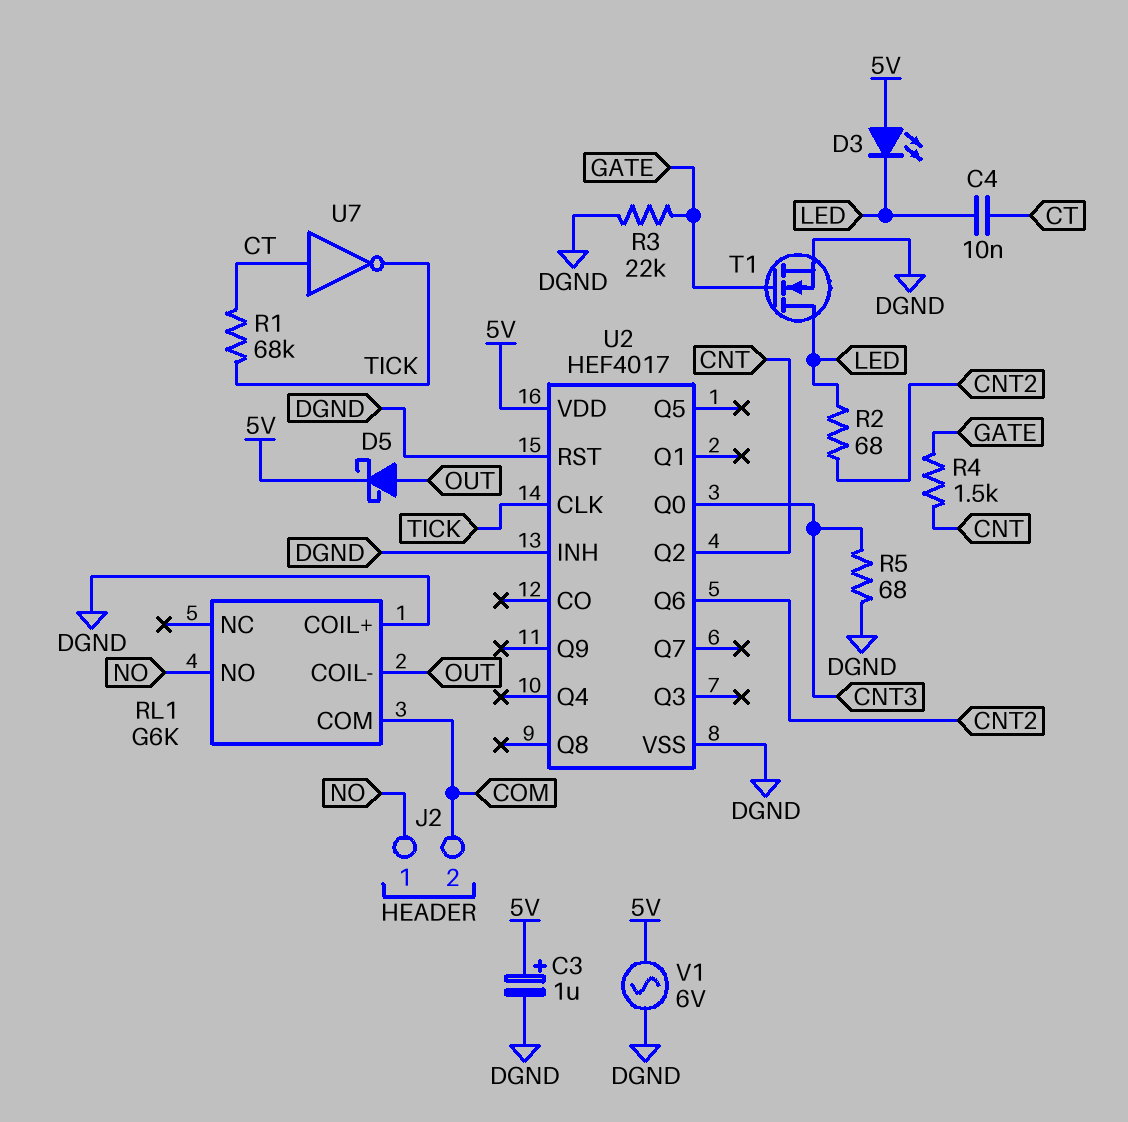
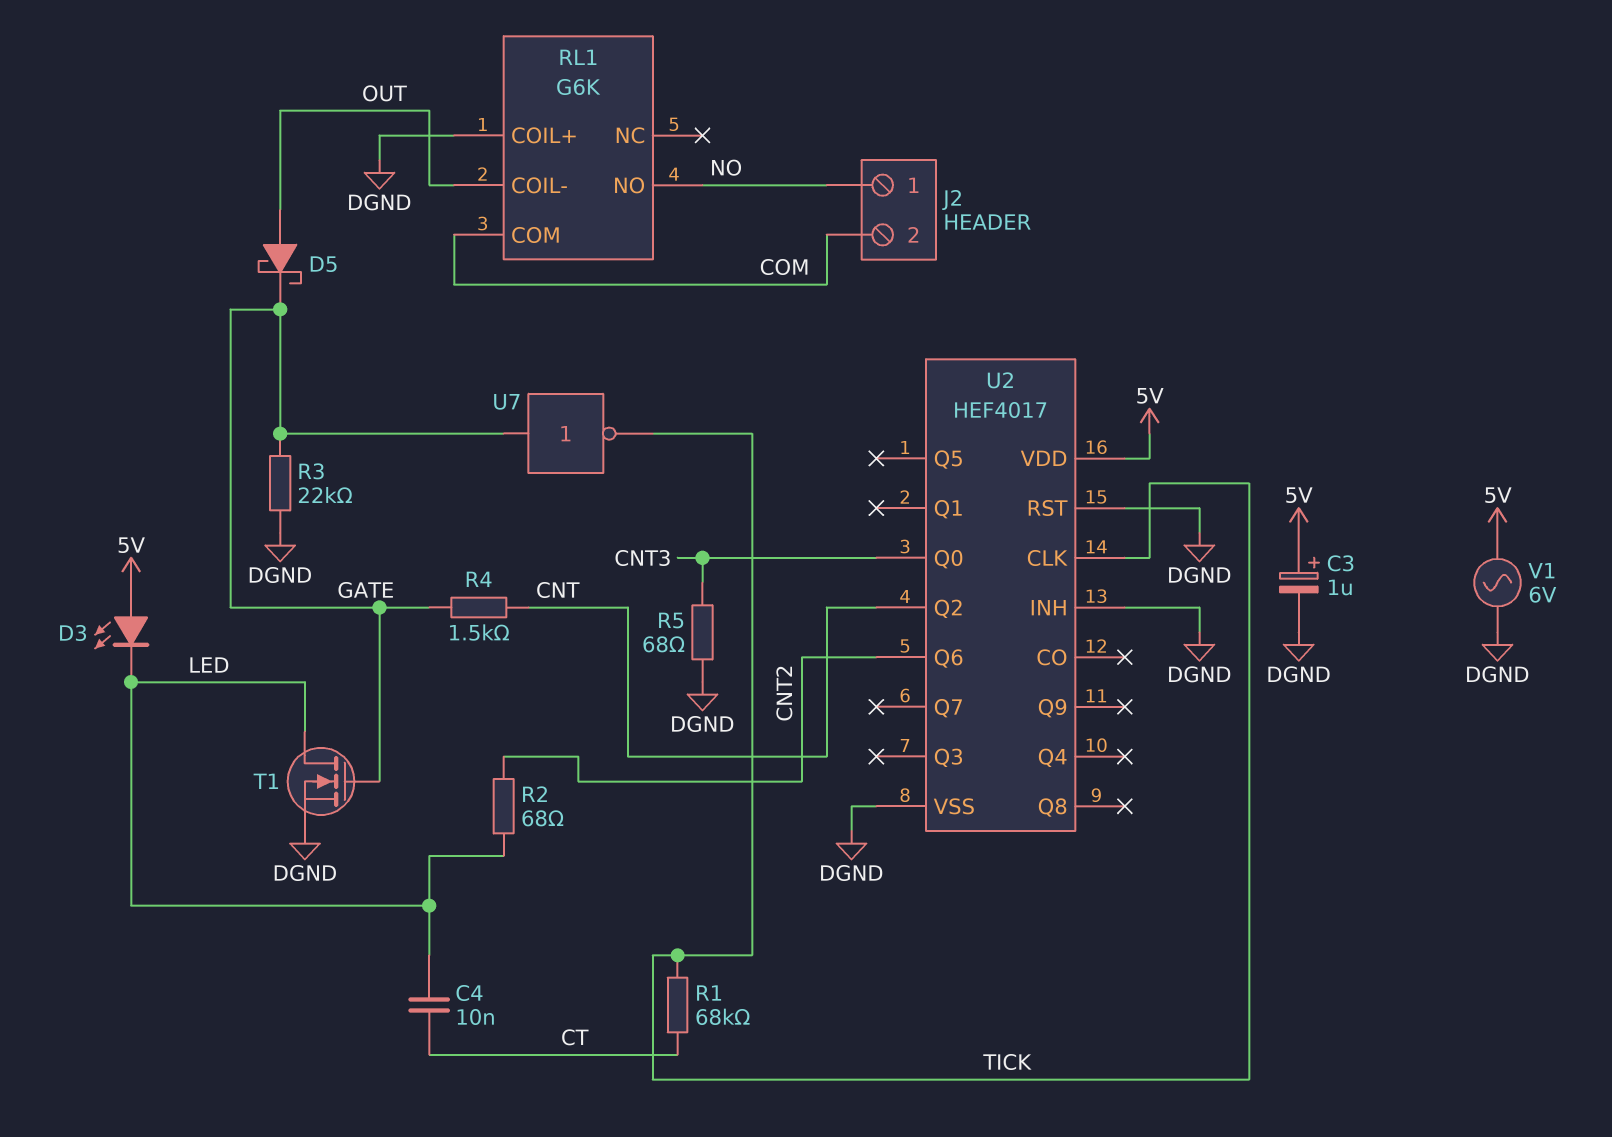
D5: schottky (A OUT, K 5V) -> schottky (A OUT, K GATE)
U7: NOT (in CT, out TICK) -> NOT (in GATE, out TICK)

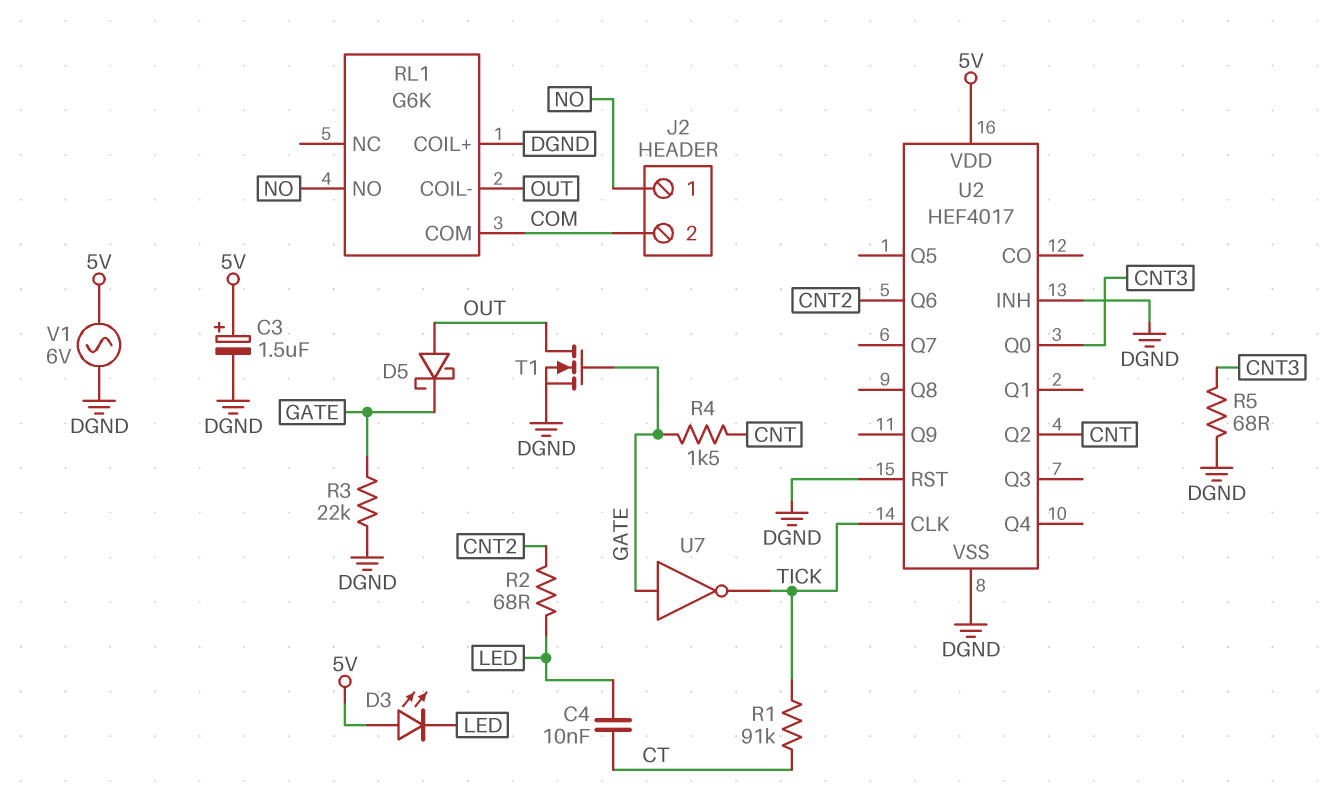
C3: 1uF (plus 5V, minus DGND) -> 1.5uF (plus 5V, minus DGND)
R1: 68k (CT, TICK) -> 91k (CT, TICK)
T1: NMOS (G GATE, D LED, S DGND) -> NMOS (G GATE, D OUT, S DGND)

